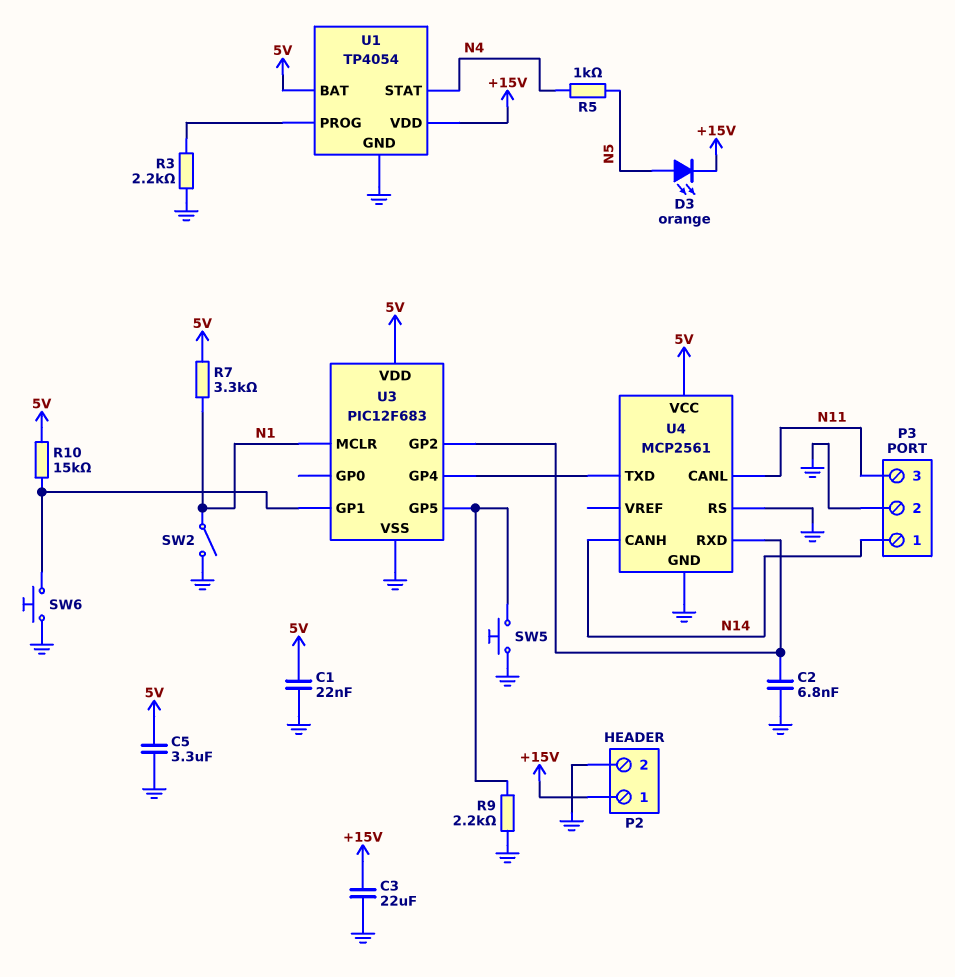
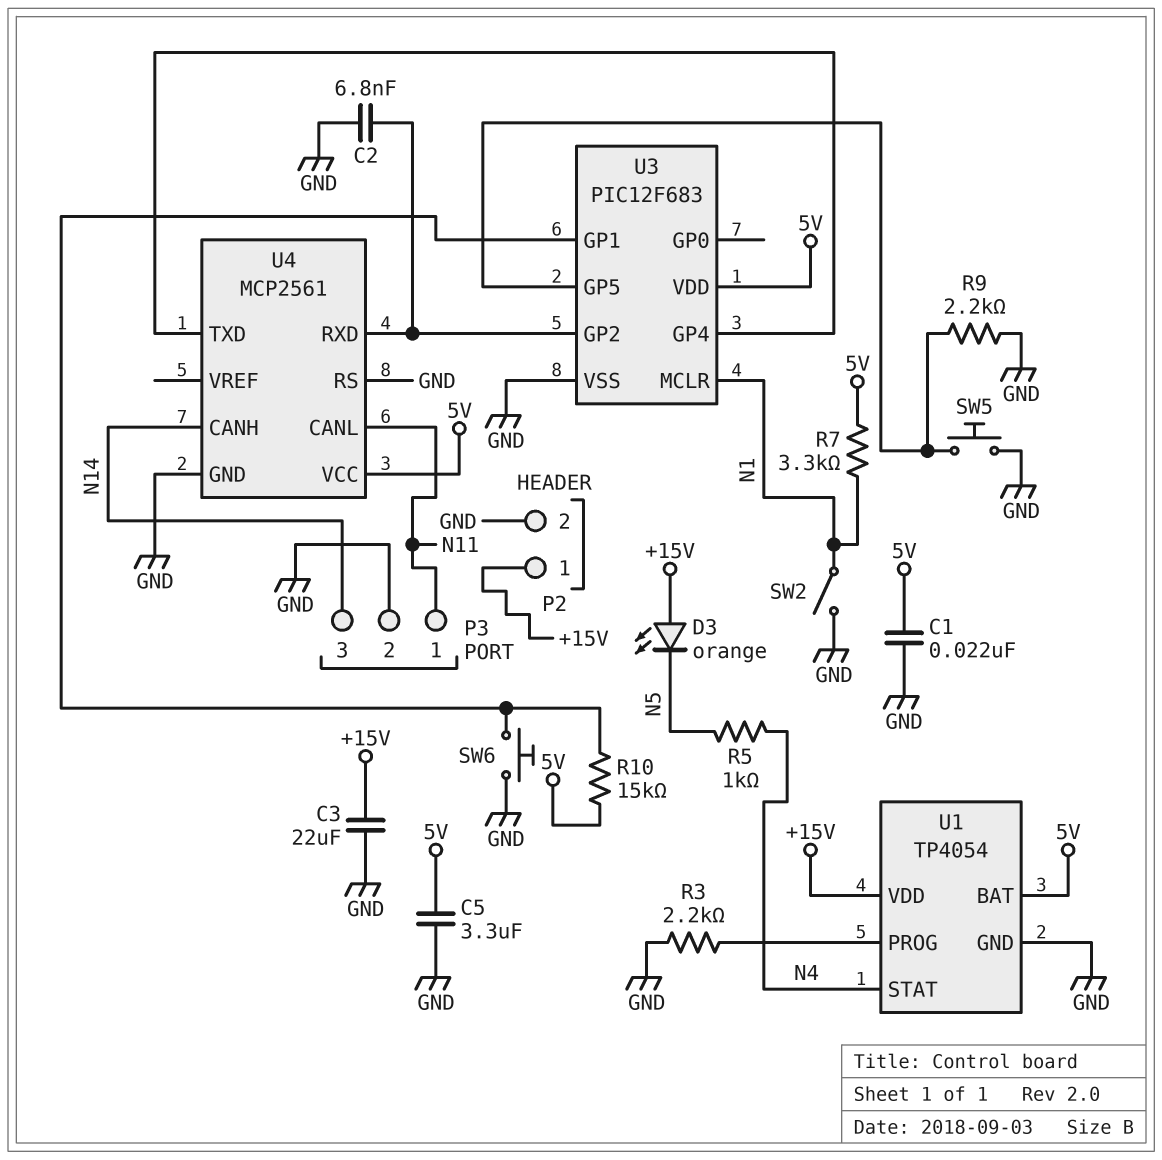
D3: LED orange (A N5, K +15V) -> LED orange (A +15V, K N5)
P3 pin 1: N14 -> N11
P3 pin 3: N11 -> N14

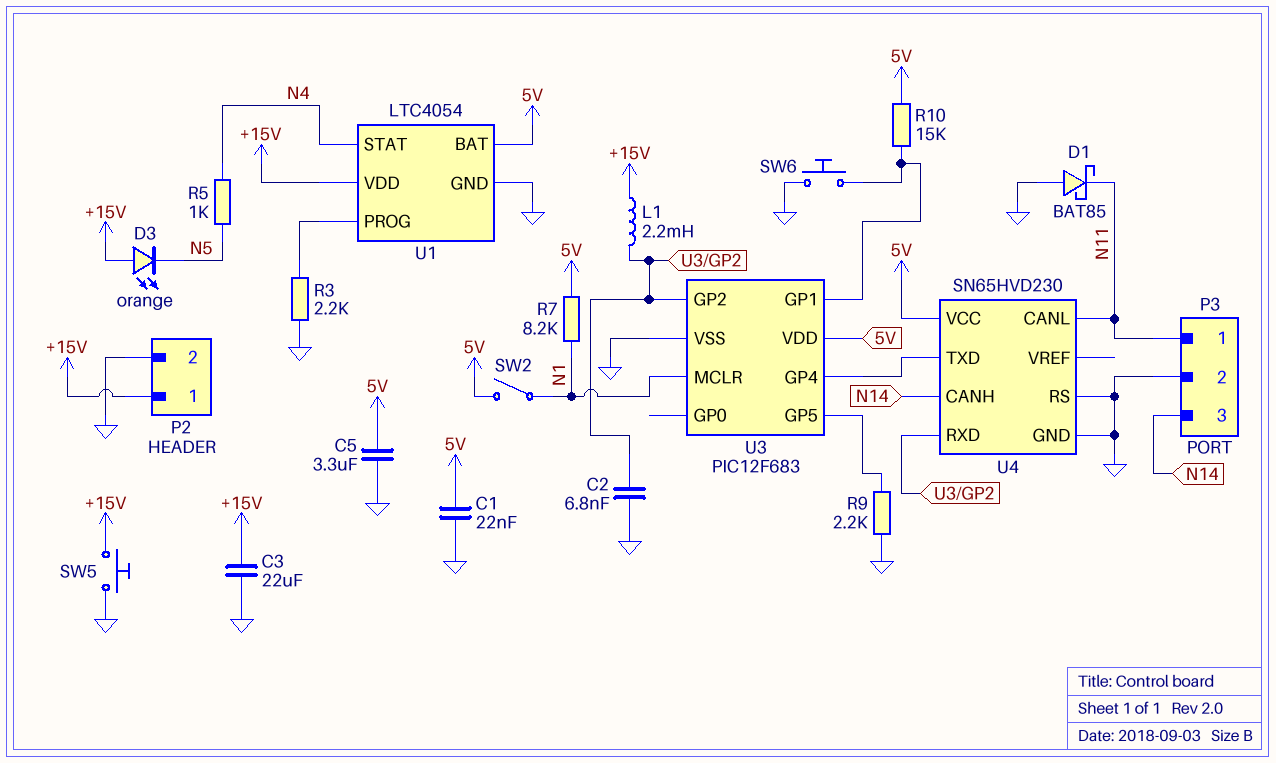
D1: none -> schottky BAT85 (A GND, K N11)
L1: none -> 2.2mH (+15V, U3/GP2)
R7: 3.3k (5V, N1) -> 8.2k (5V, N1)
SW2: switch (GND, N1) -> switch (5V, N1)
SW5: button (GND, U3/GP5) -> button (+15V, GND)
U1: TP4054 -> LTC4054
U4: MCP2561 -> SN65HVD230

